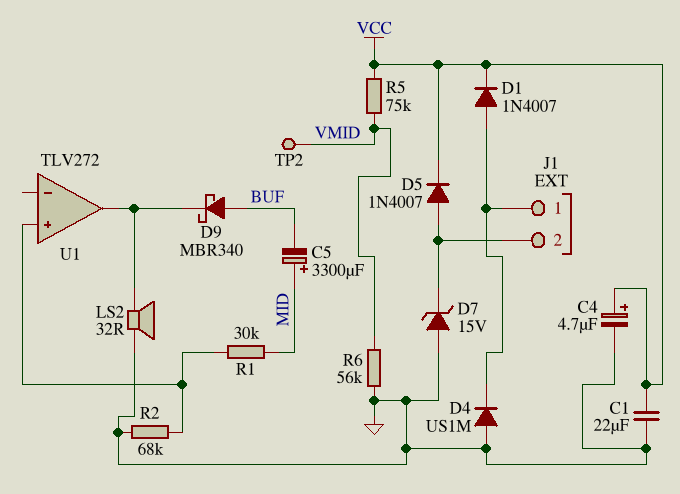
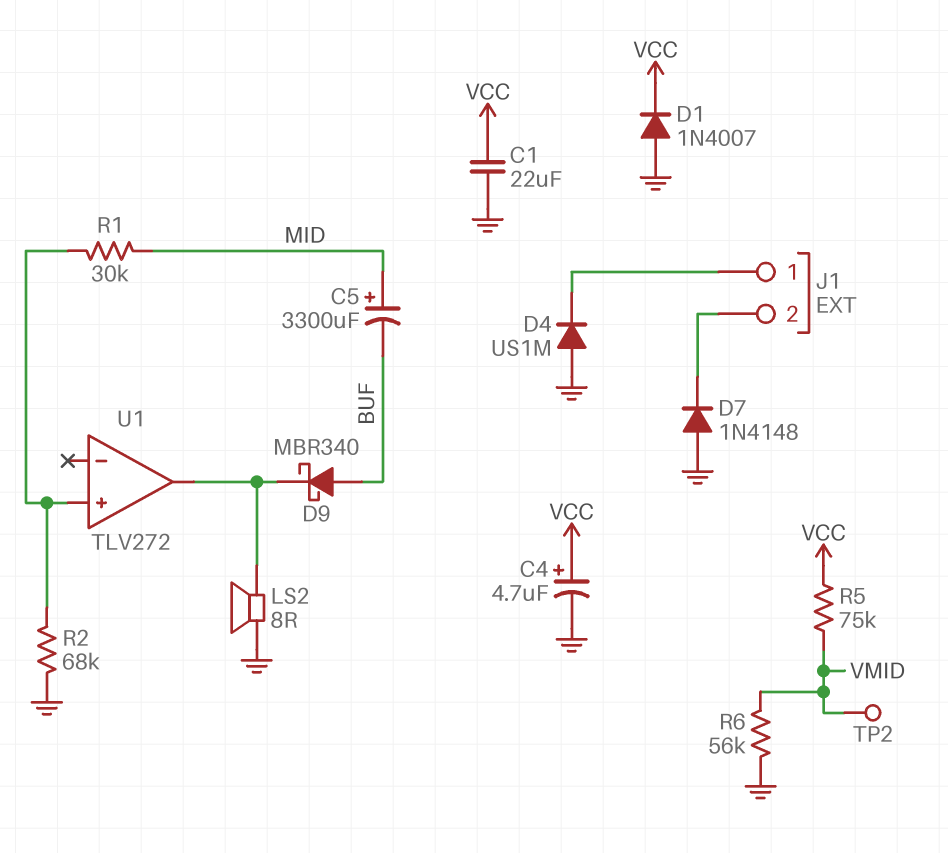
D1: diode 1N4007 (A J1/1, K VCC) -> diode 1N4007 (A GND, K VCC)
D5: diode 1N4007 (A J1/2, K VCC) -> none
D7: zener 15V (A GND, K J1/2) -> diode 1N4148 (A GND, K J1/2)
LS2: speaker 32R (GND, U1/out) -> speaker 8R (GND, U1/out)

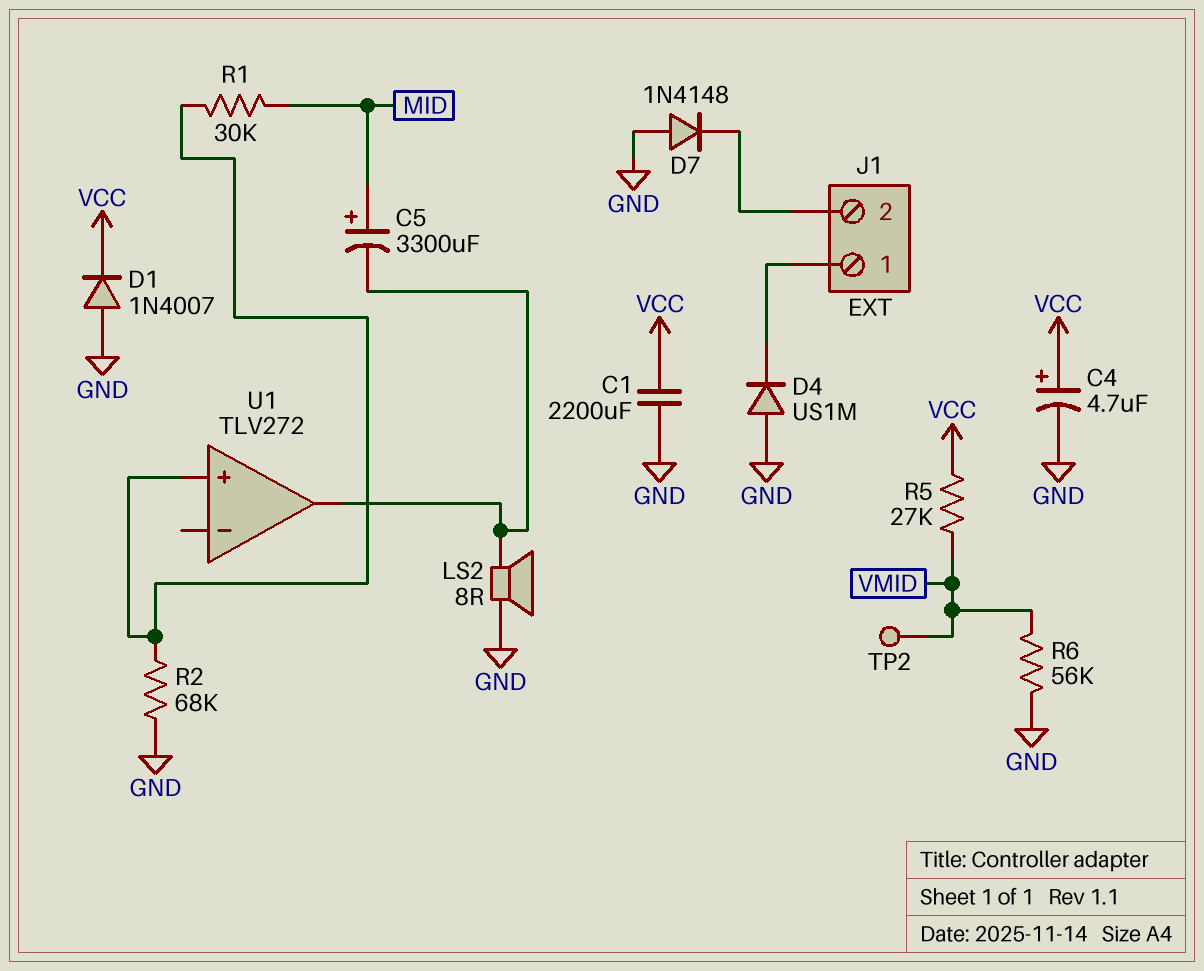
C1: 22uF (GND, VCC) -> 2200uF (GND, VCC)
C5: 3300uF (plus MID, minus BUF) -> 3300uF (plus MID, minus U1/out)
D9: schottky MBR340 (A BUF, K U1/out) -> none
R5: 75k (VCC, VMID) -> 27k (VCC, VMID)

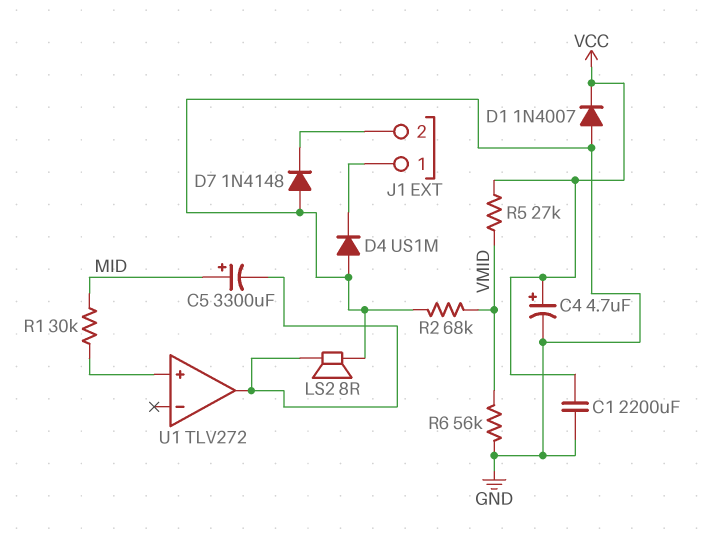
R2: 68k (GND, U1/in+) -> 68k (GND, VMID)
TP2: test point (VMID) -> none

